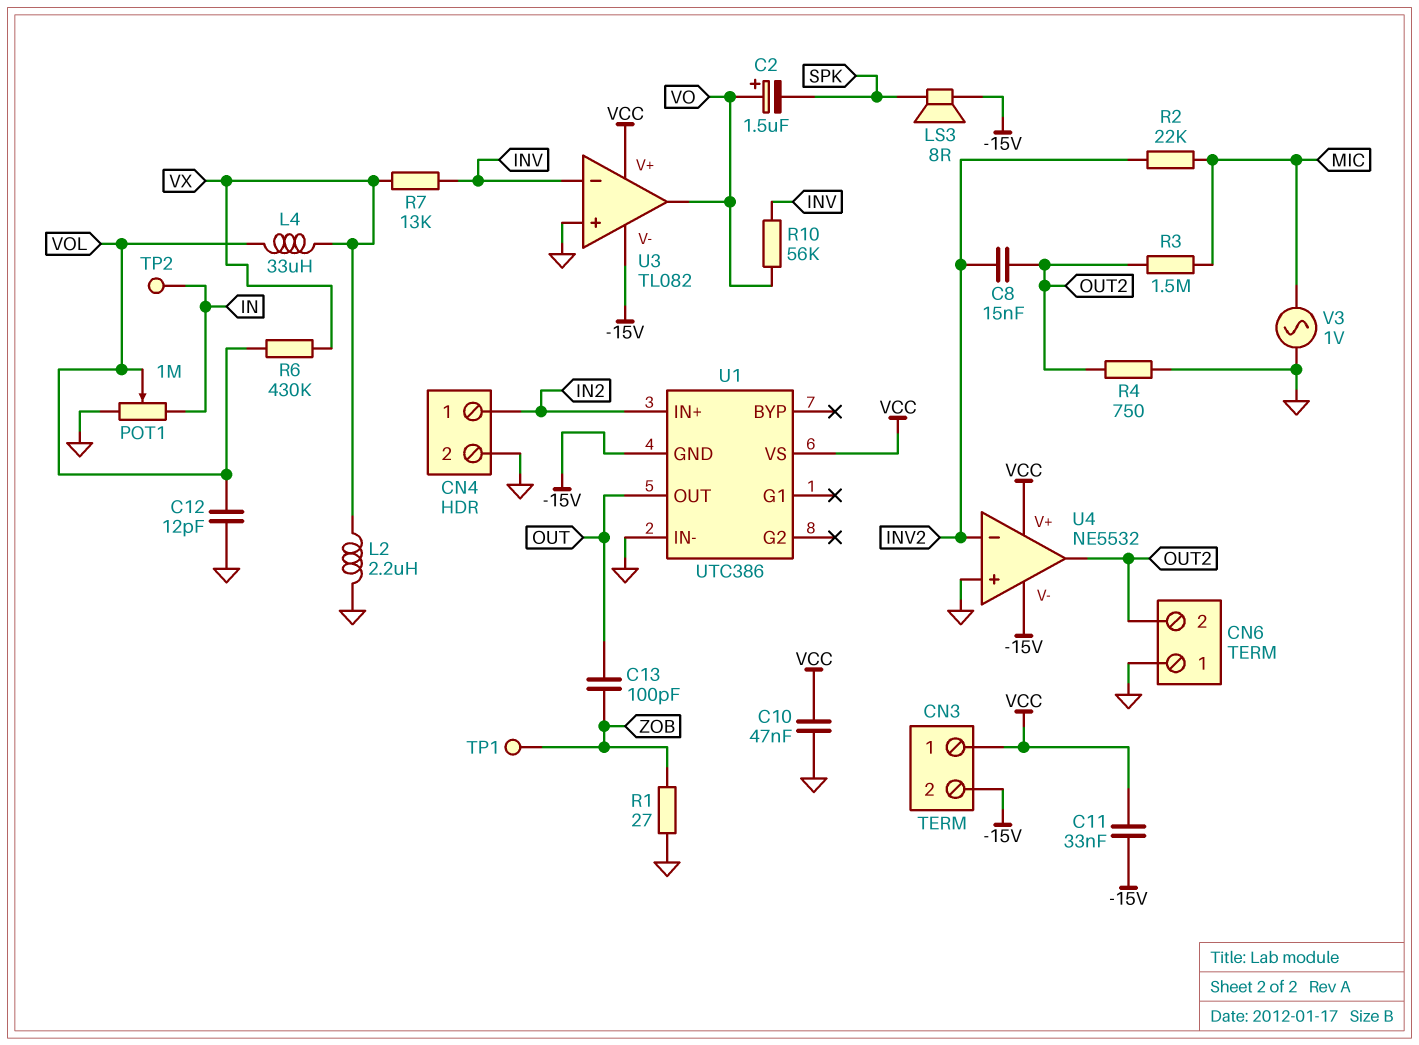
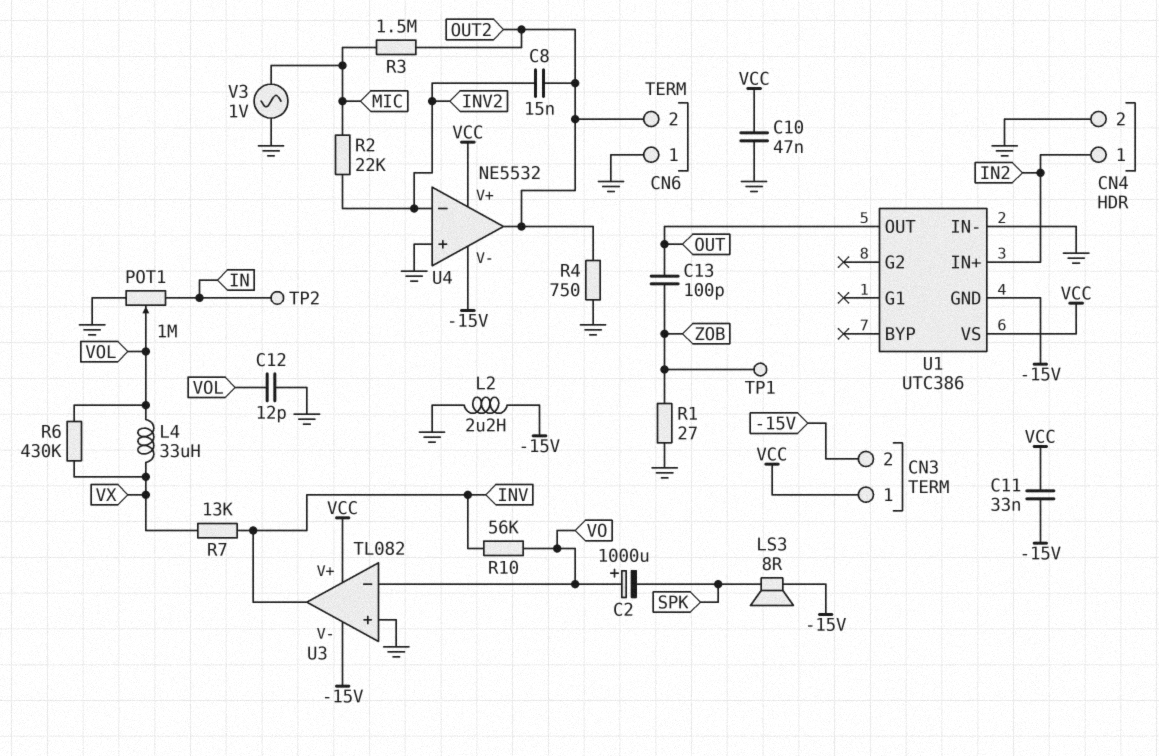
C2: 1.5uF (plus VO, minus SPK) -> 1000uF (plus VO, minus SPK)
L2: 2.2uH (GND, VX) -> 2.2uH (-15V, GND)
U3 pin in-: INV -> VO
U3 pin out: VO -> INV

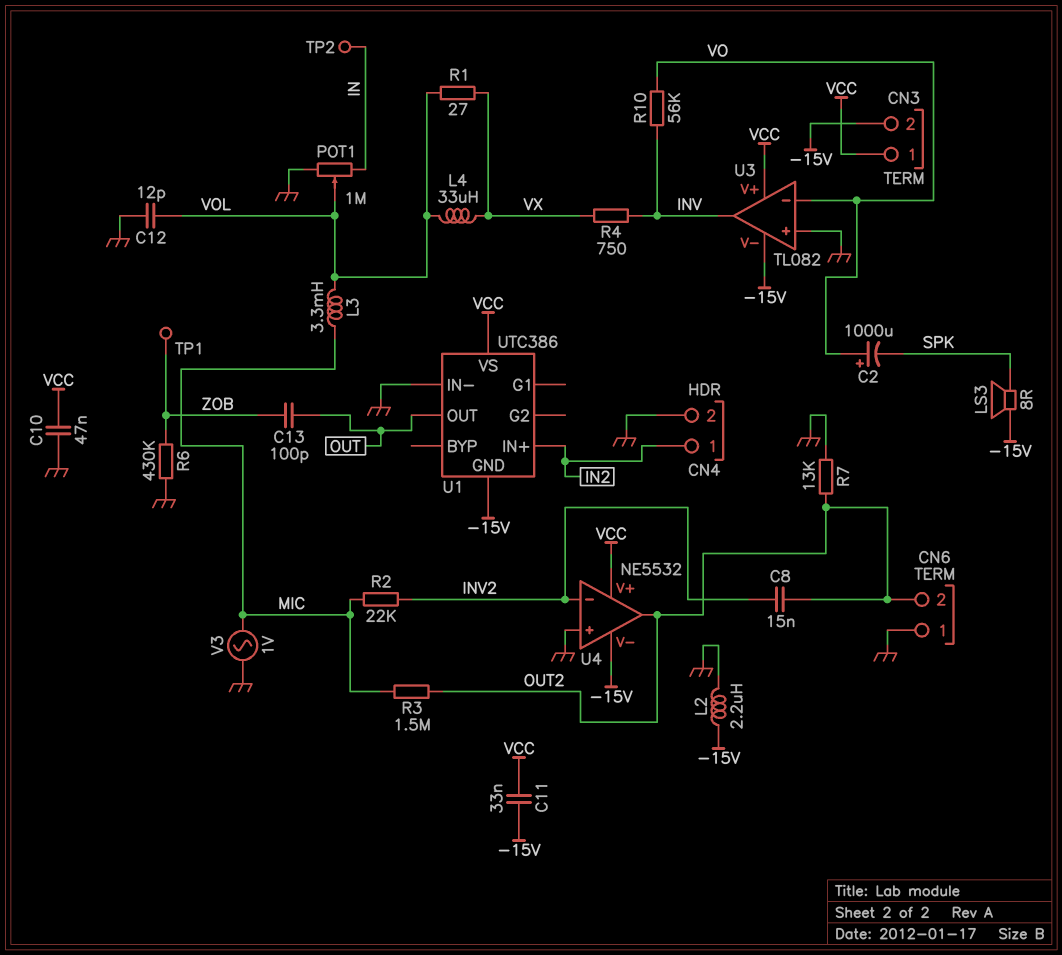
L3: none -> 3.3mH (MIC, VOL)
R1: 27 (GND, ZOB) -> 27 (VOL, VX)
R4: 750 (GND, OUT2) -> 750 (INV, VX)
R6: 430k (VOL, VX) -> 430k (GND, ZOB)
R7: 13k (INV, VX) -> 13k (GND, OUT2)

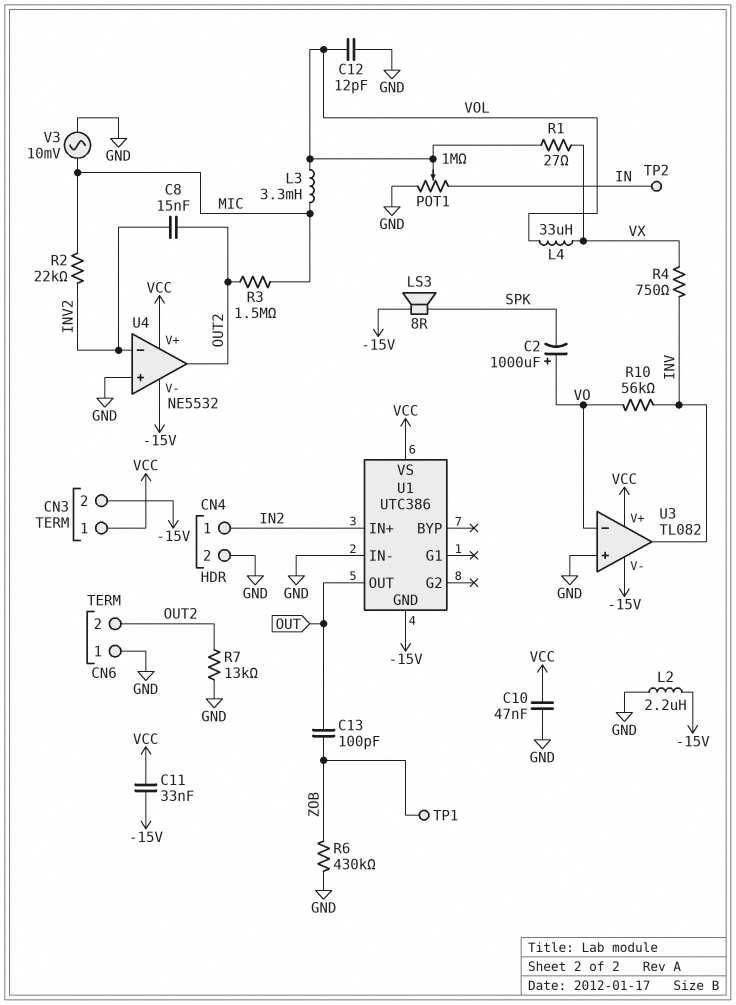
V3: AC 1V (GND, MIC) -> AC 10mV (GND, MIC)

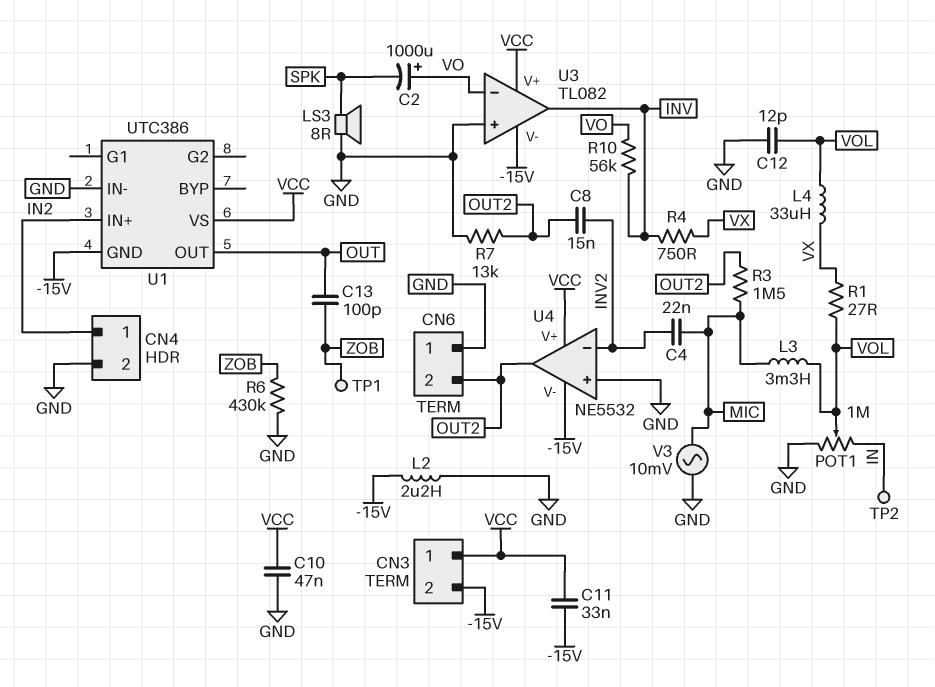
C4: none -> 22nF (INV2, MIC)
LS3: speaker 8R (-15V, SPK) -> speaker 8R (GND, SPK)
R2: 22k (INV2, MIC) -> none

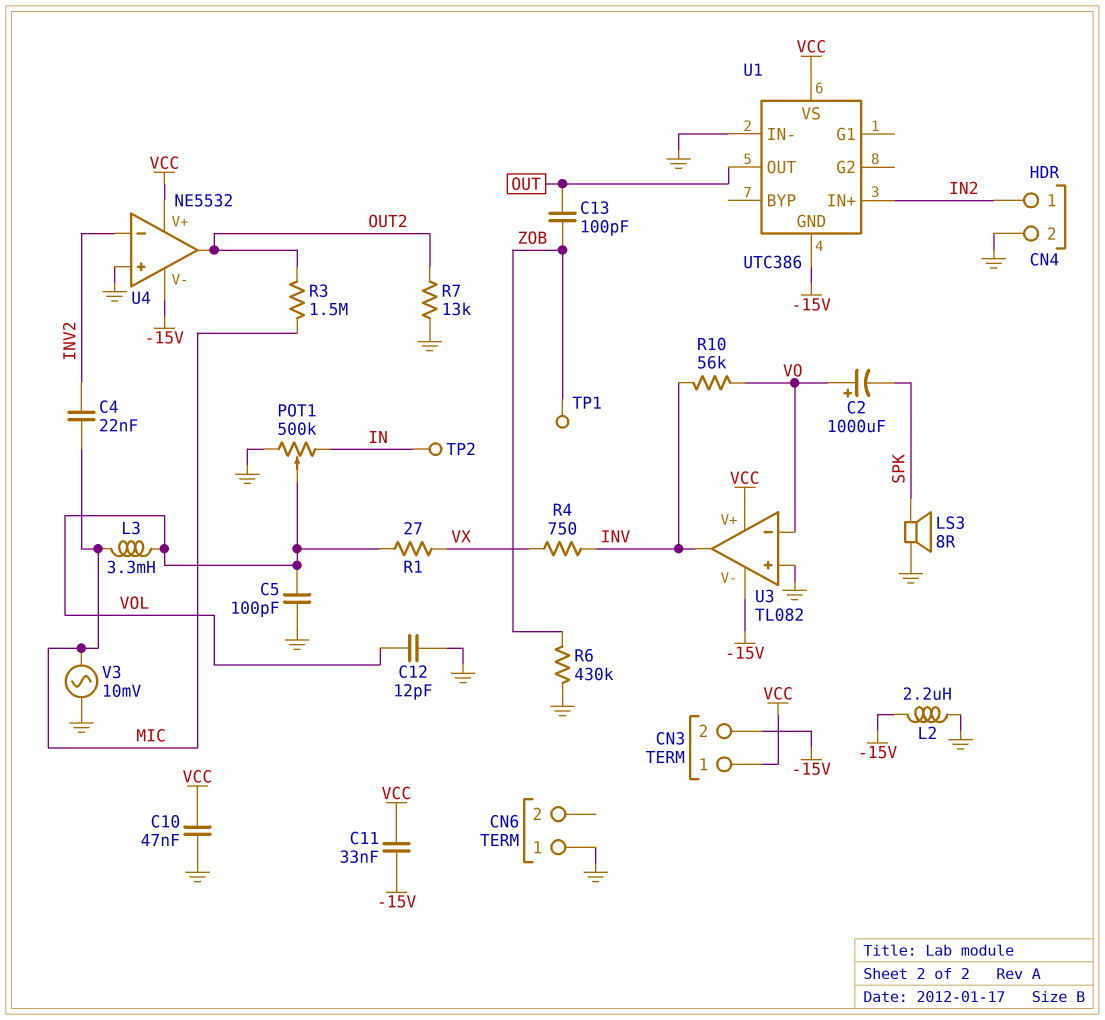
C5: none -> 100pF (GND, VOL)
C8: 15nF (INV2, OUT2) -> none
CN6 pin 2: OUT2 -> none
L4: 33uH (VOL, VX) -> none
POT1: 1M (GND, IN, wiper VOL) -> 500k (GND, IN, wiper VOL)

